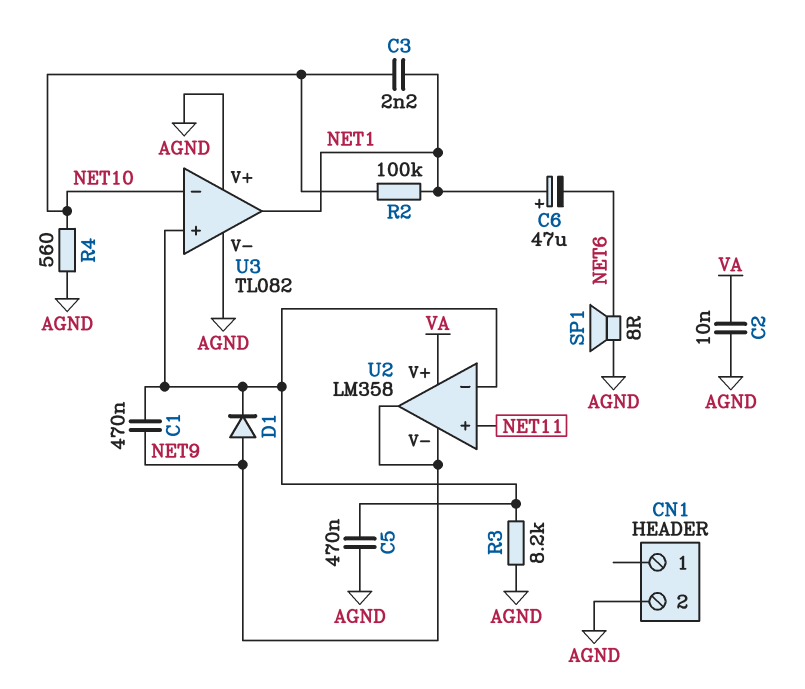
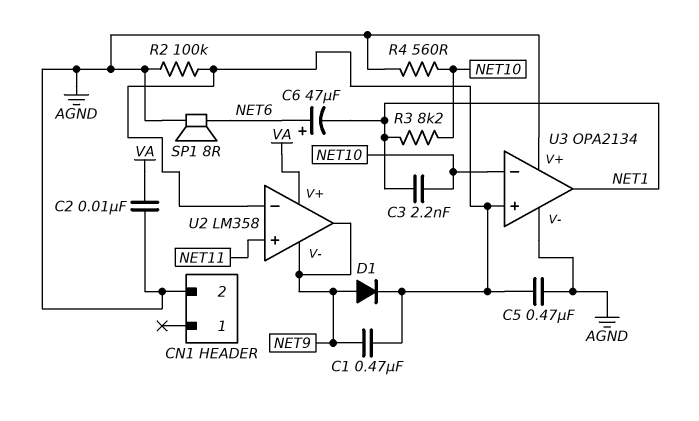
C6: 47uF (plus NET1, minus NET6) -> 47uF (plus NET6, minus NET1)
R2: 100k (NET1, NET10) -> 100k (AGND, U2/in-)
R3: 8.2k (AGND, U2/in-) -> 8.2k (NET1, NET10)
U3: TL082 -> OPA2134

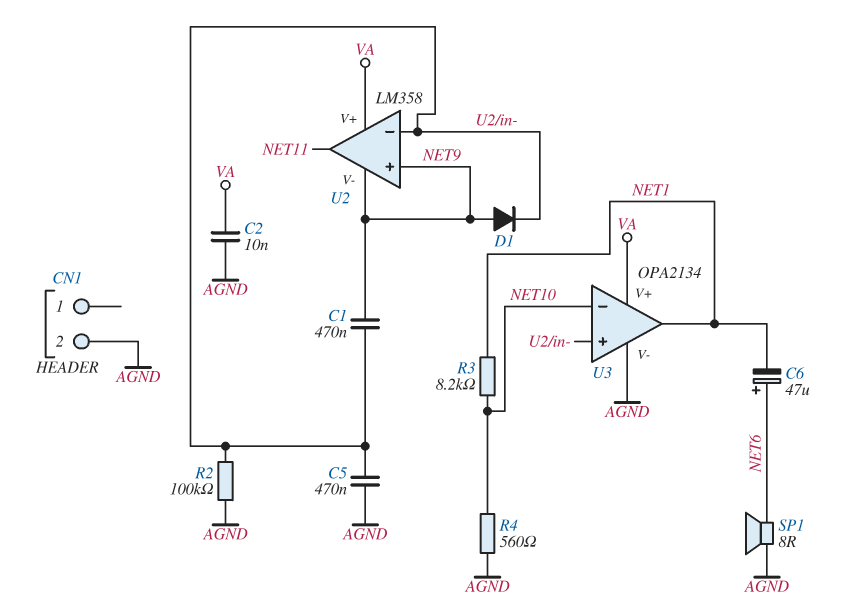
C3: 2.2nF (NET1, NET10) -> none
U2 pin in+: NET11 -> NET9
U2 pin out: NET9 -> NET11
U3 pin V+: AGND -> VA

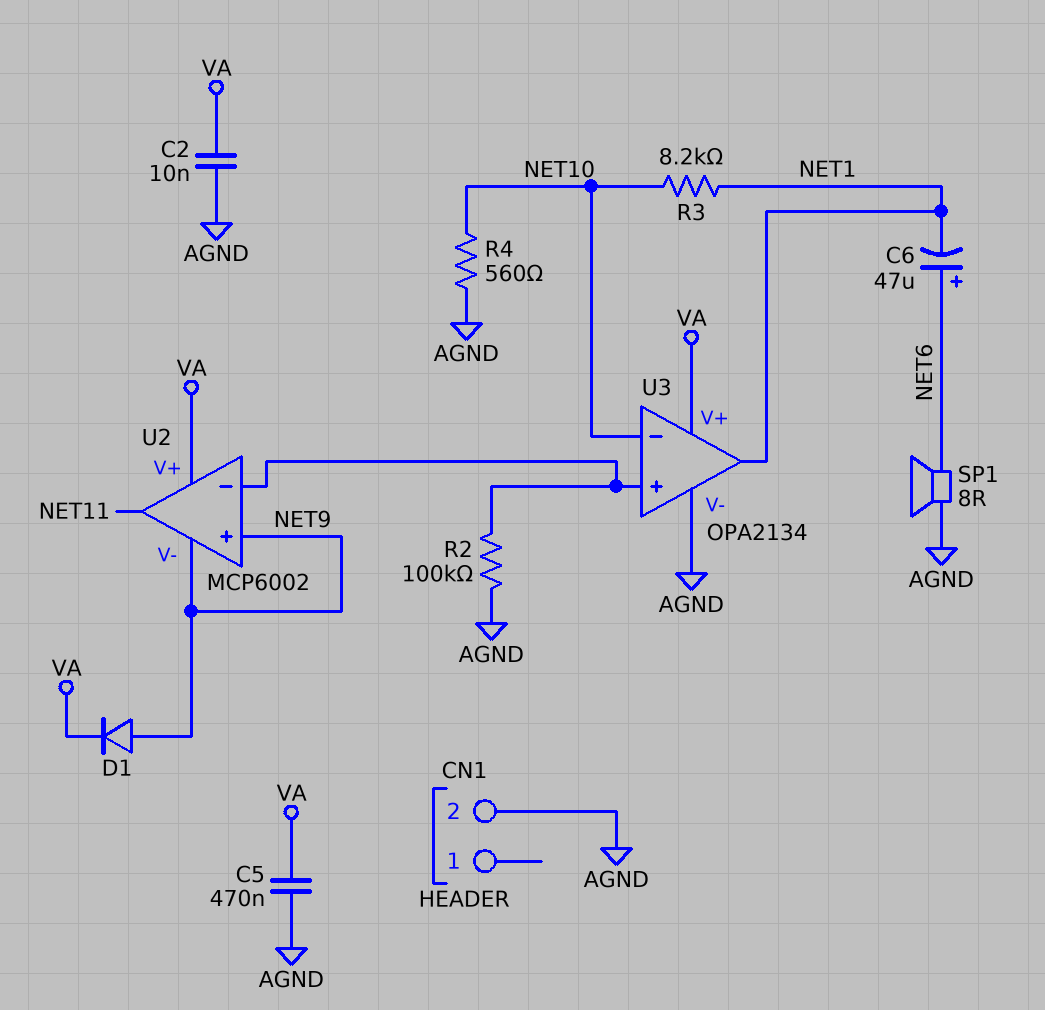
C1: 470nF (NET9, U2/in-) -> none
C5: 470nF (AGND, U2/in-) -> 470nF (AGND, VA)
D1: diode (A NET9, K U2/in-) -> diode (A NET9, K VA)
U2: LM358 -> MCP6002

